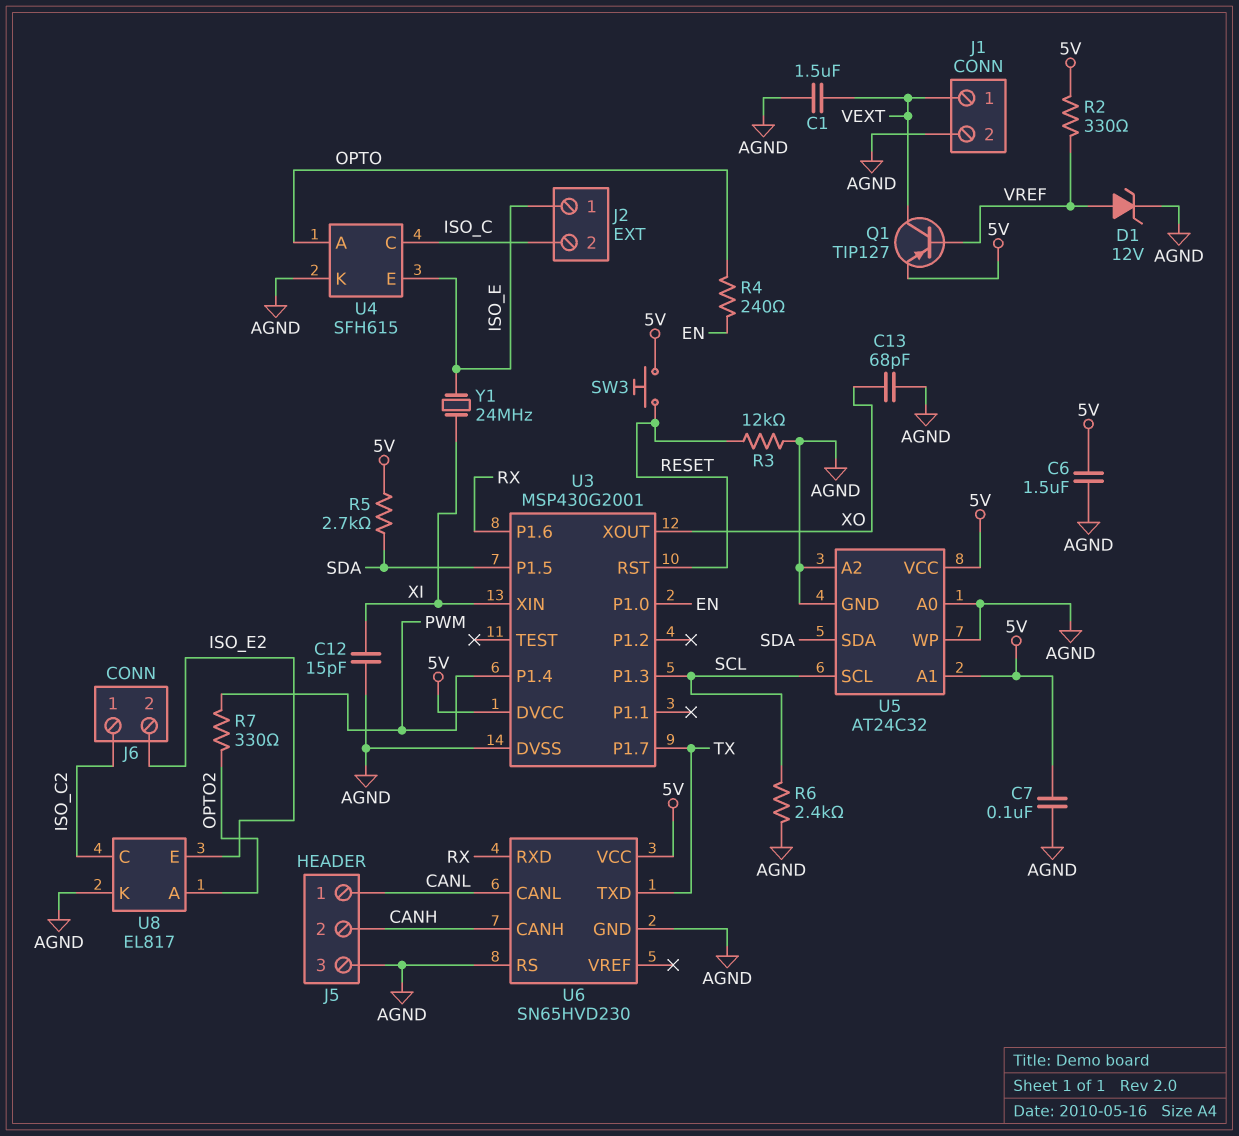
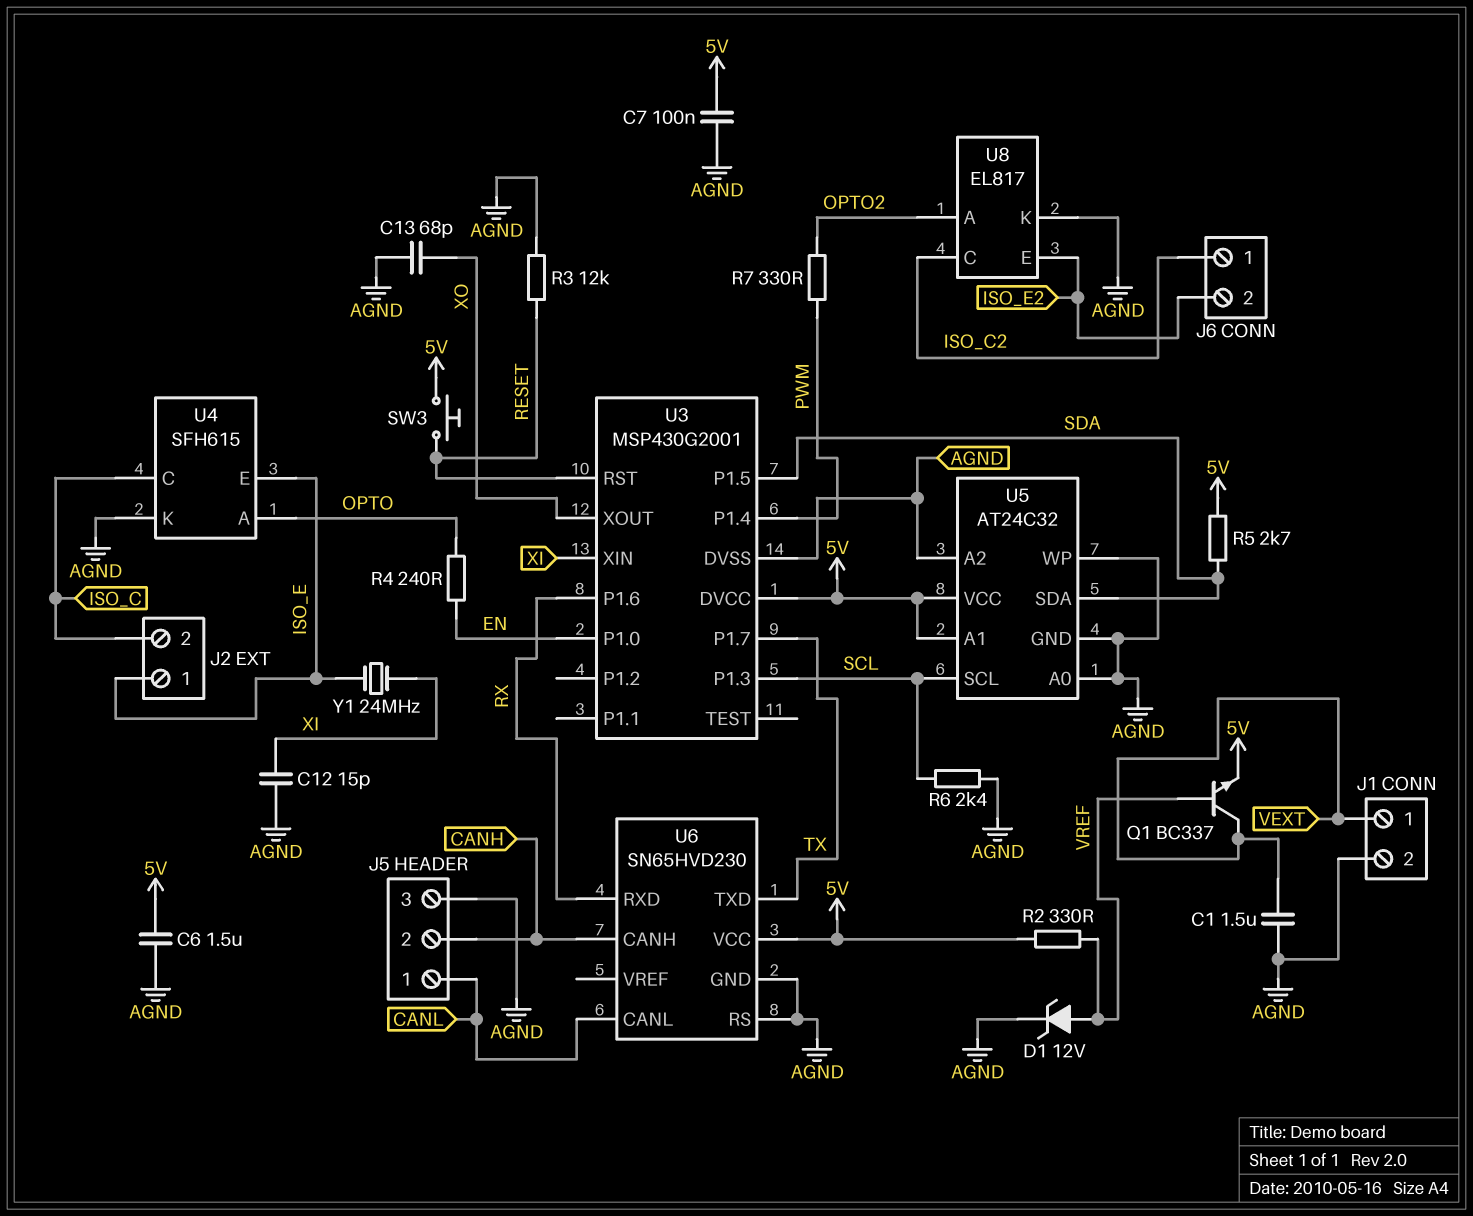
Q1: PNP TIP127 (B VREF, C VEXT, E 5V) -> NPN BC337 (B VREF, C VEXT, E 5V)

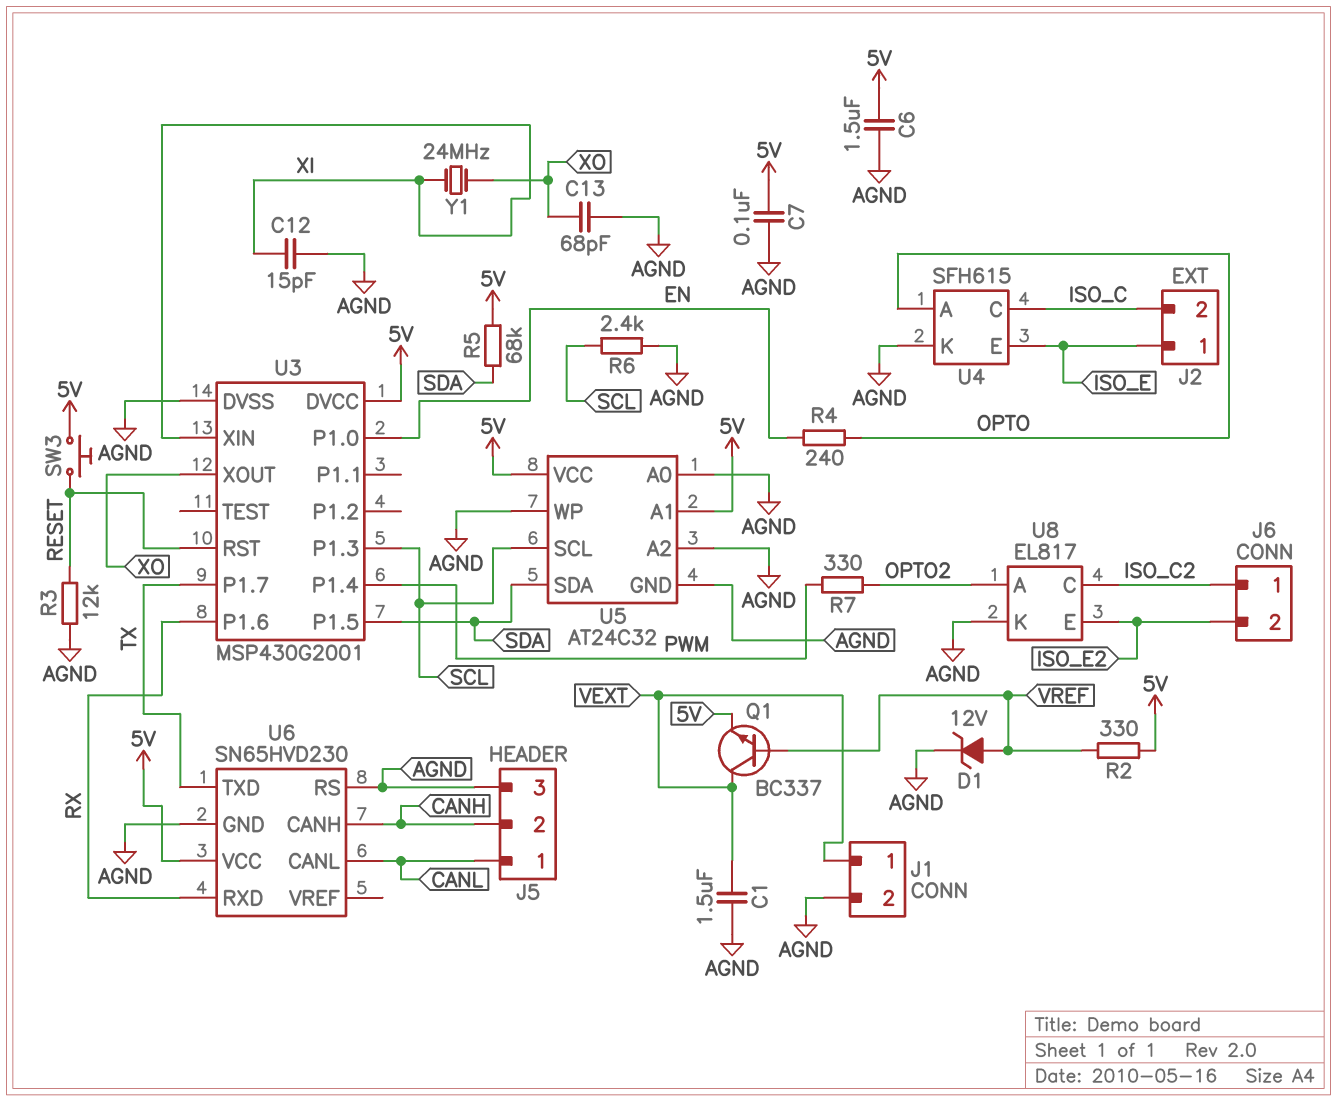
R5: 2.7k (5V, SDA) -> 68k (5V, SDA)
Y1: 24MHz (ISO_E, XI) -> 24MHz (XI, XO)

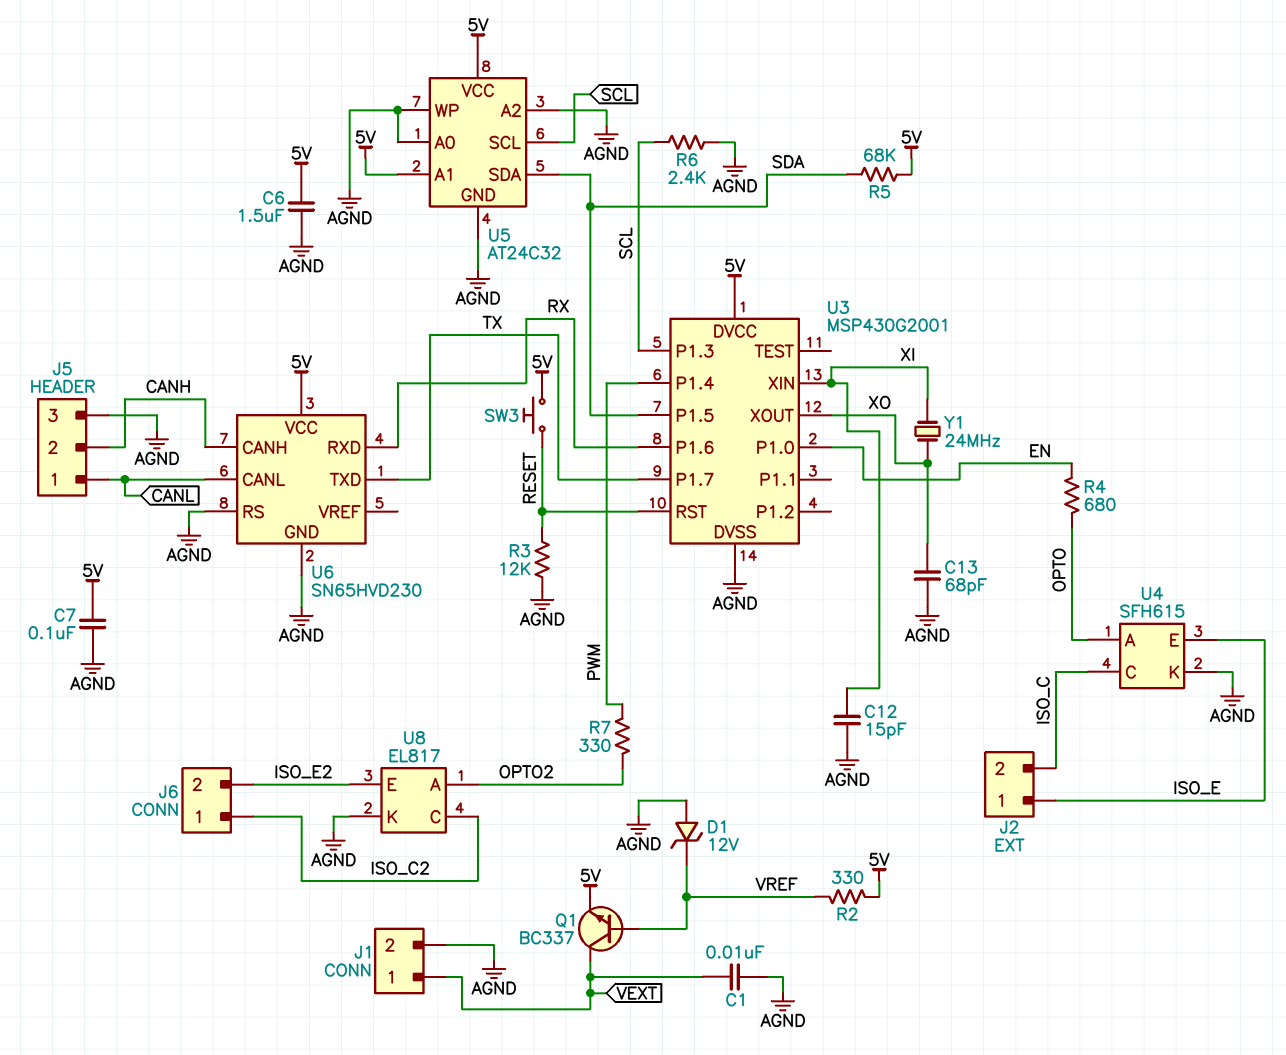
C1: 1.5uF (AGND, VEXT) -> 10nF (AGND, VEXT)
D1: zener 12V (A VREF, K AGND) -> zener 12V (A AGND, K VREF)
R4: 240 (EN, OPTO) -> 680 (EN, OPTO)

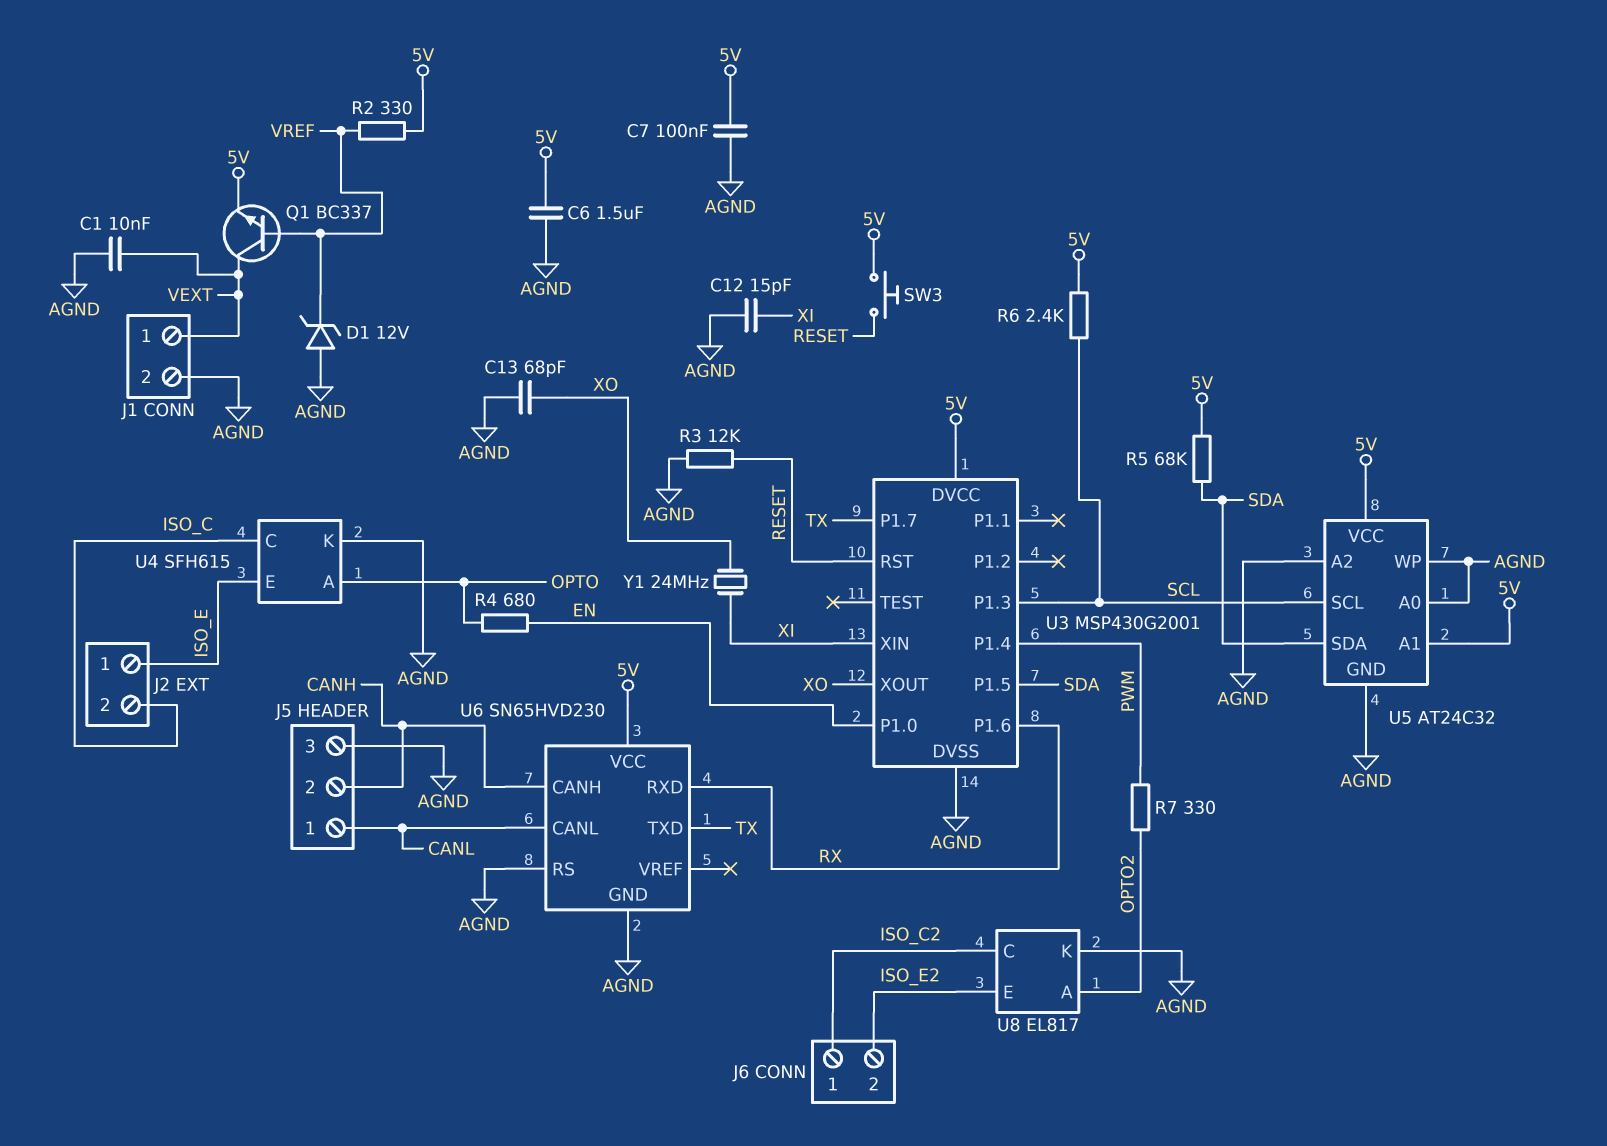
R6: 2.4k (AGND, SCL) -> 2.4k (5V, SCL)

